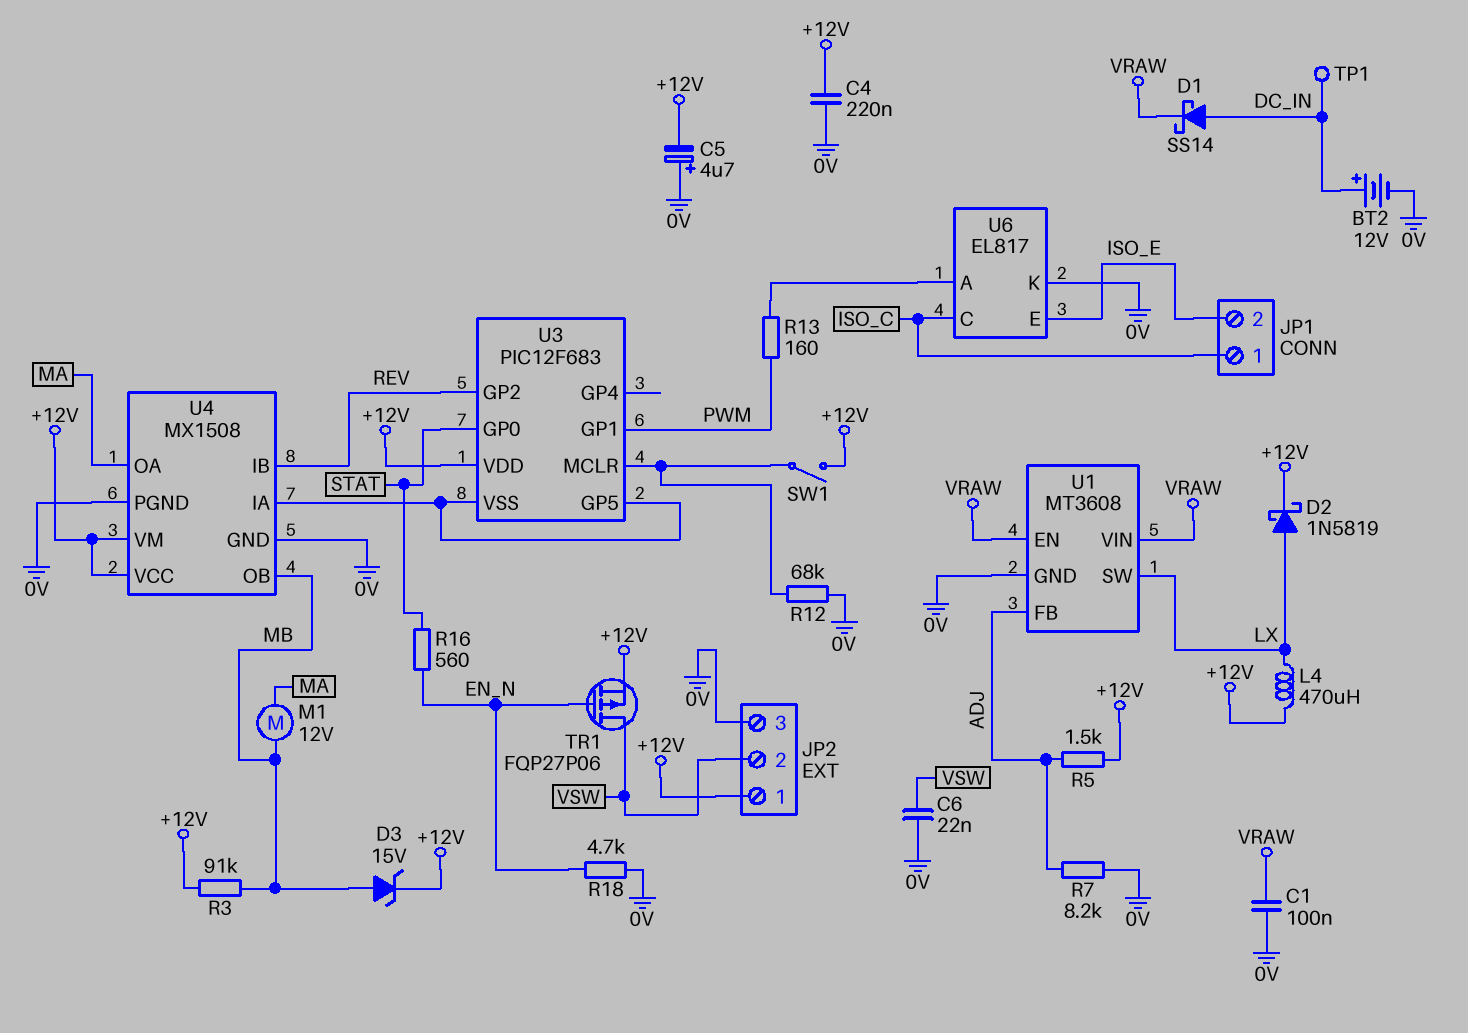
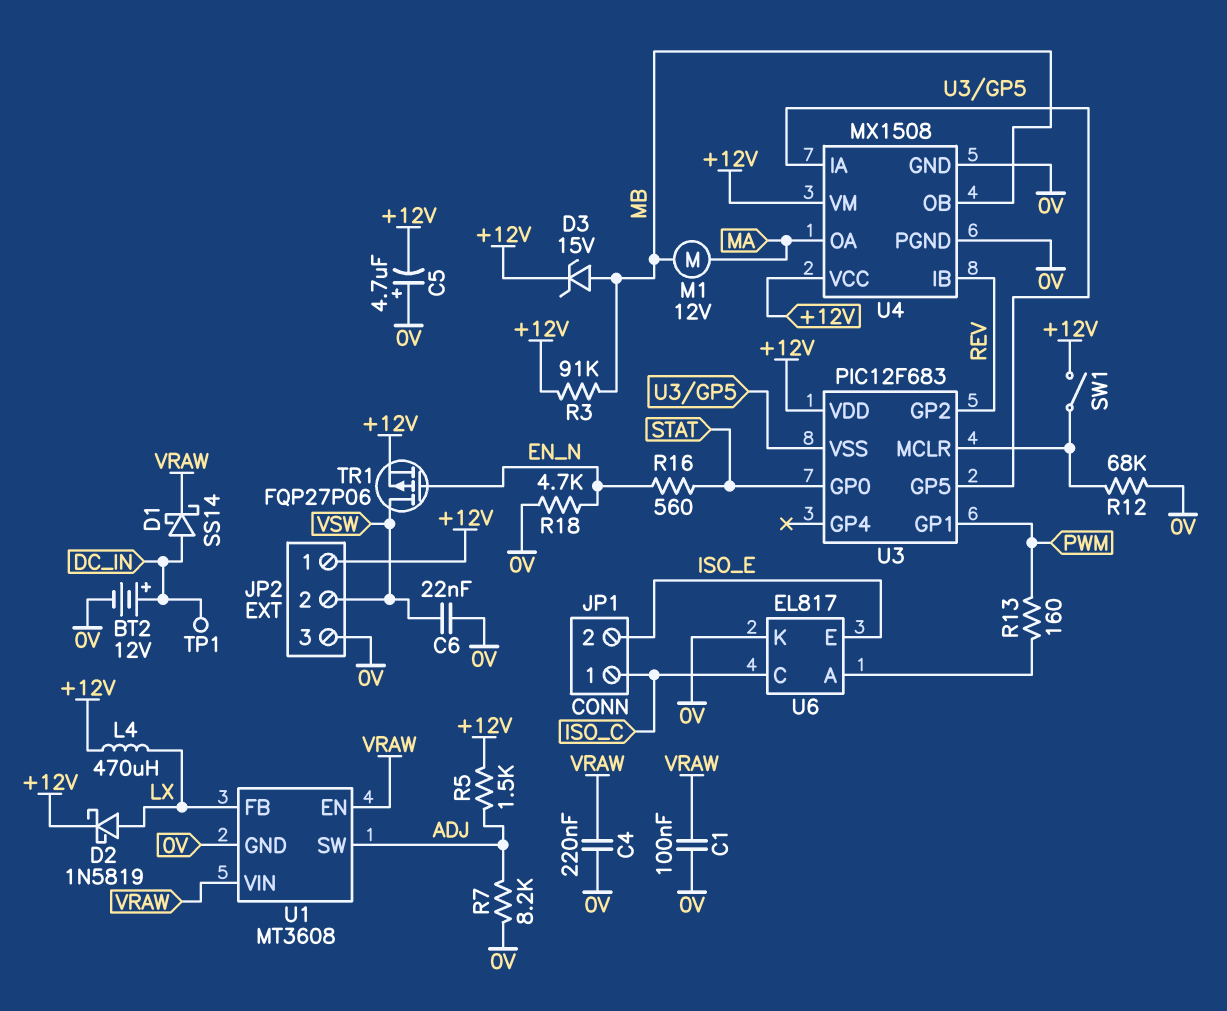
C4: 220nF (+12V, 0V) -> 220nF (0V, VRAW)
U1 pin FB: ADJ -> LX
U1 pin SW: LX -> ADJ

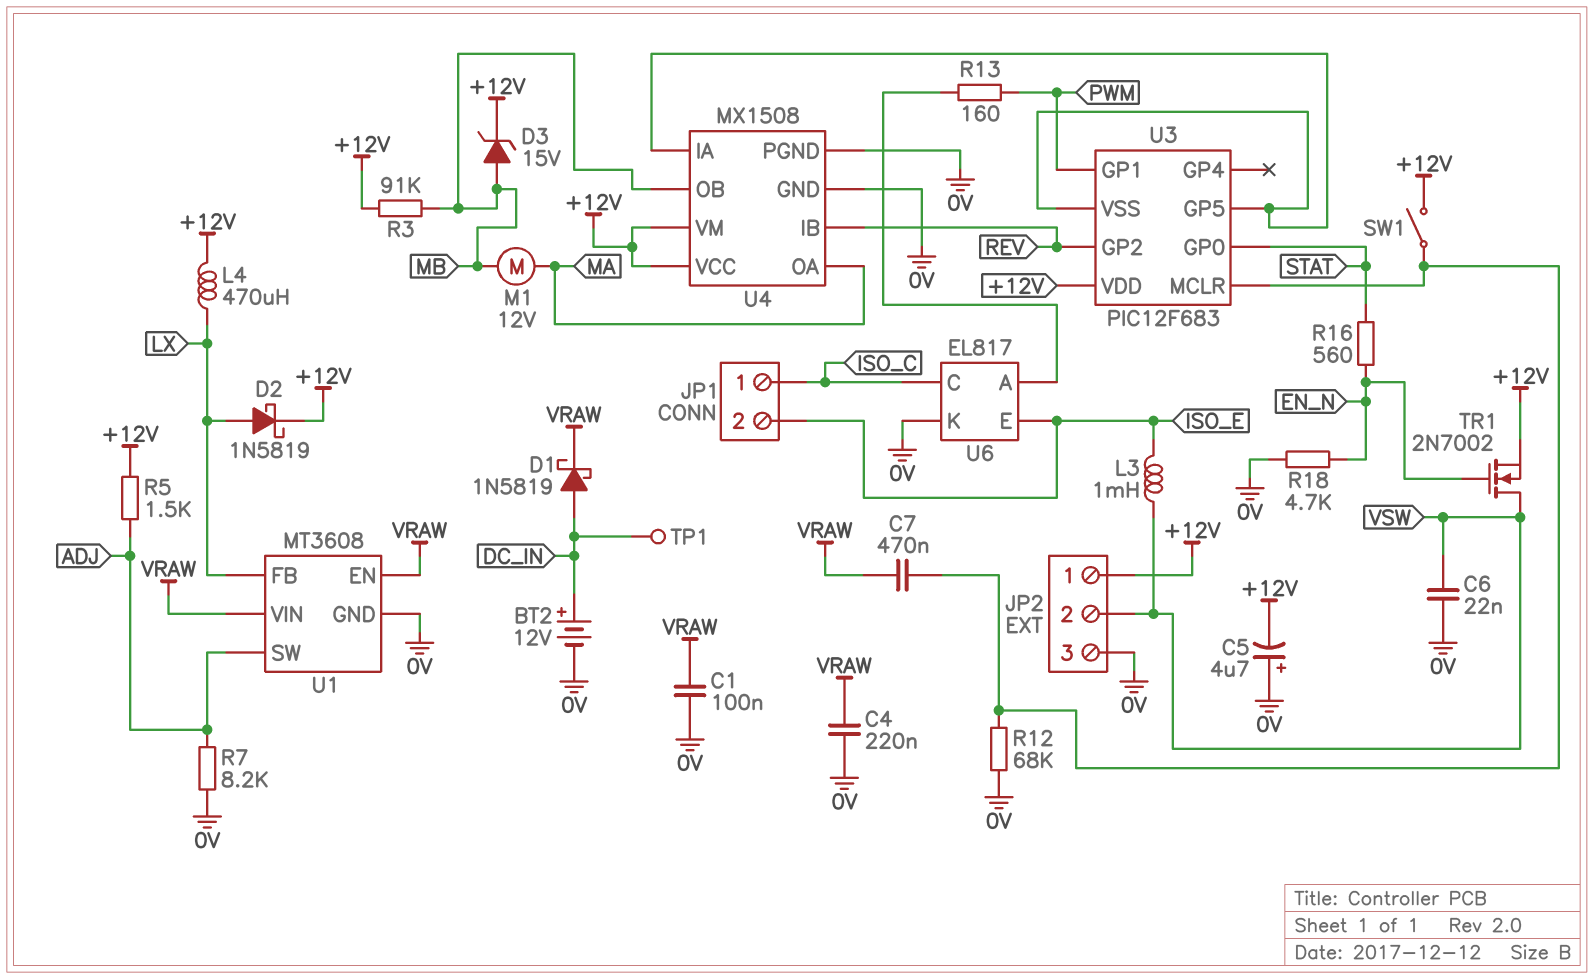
C7: none -> 470nF (U3/MCLR, VRAW)
D1: schottky SS14 (A DC_IN, K VRAW) -> schottky 1N5819 (A DC_IN, K VRAW)
L3: none -> 1mH (ISO_E, VSW)
TR1: PMOS FQP27P06 (G EN_N, D VSW, S +12V) -> NMOS 2N7002 (G EN_N, D VSW, S +12V)

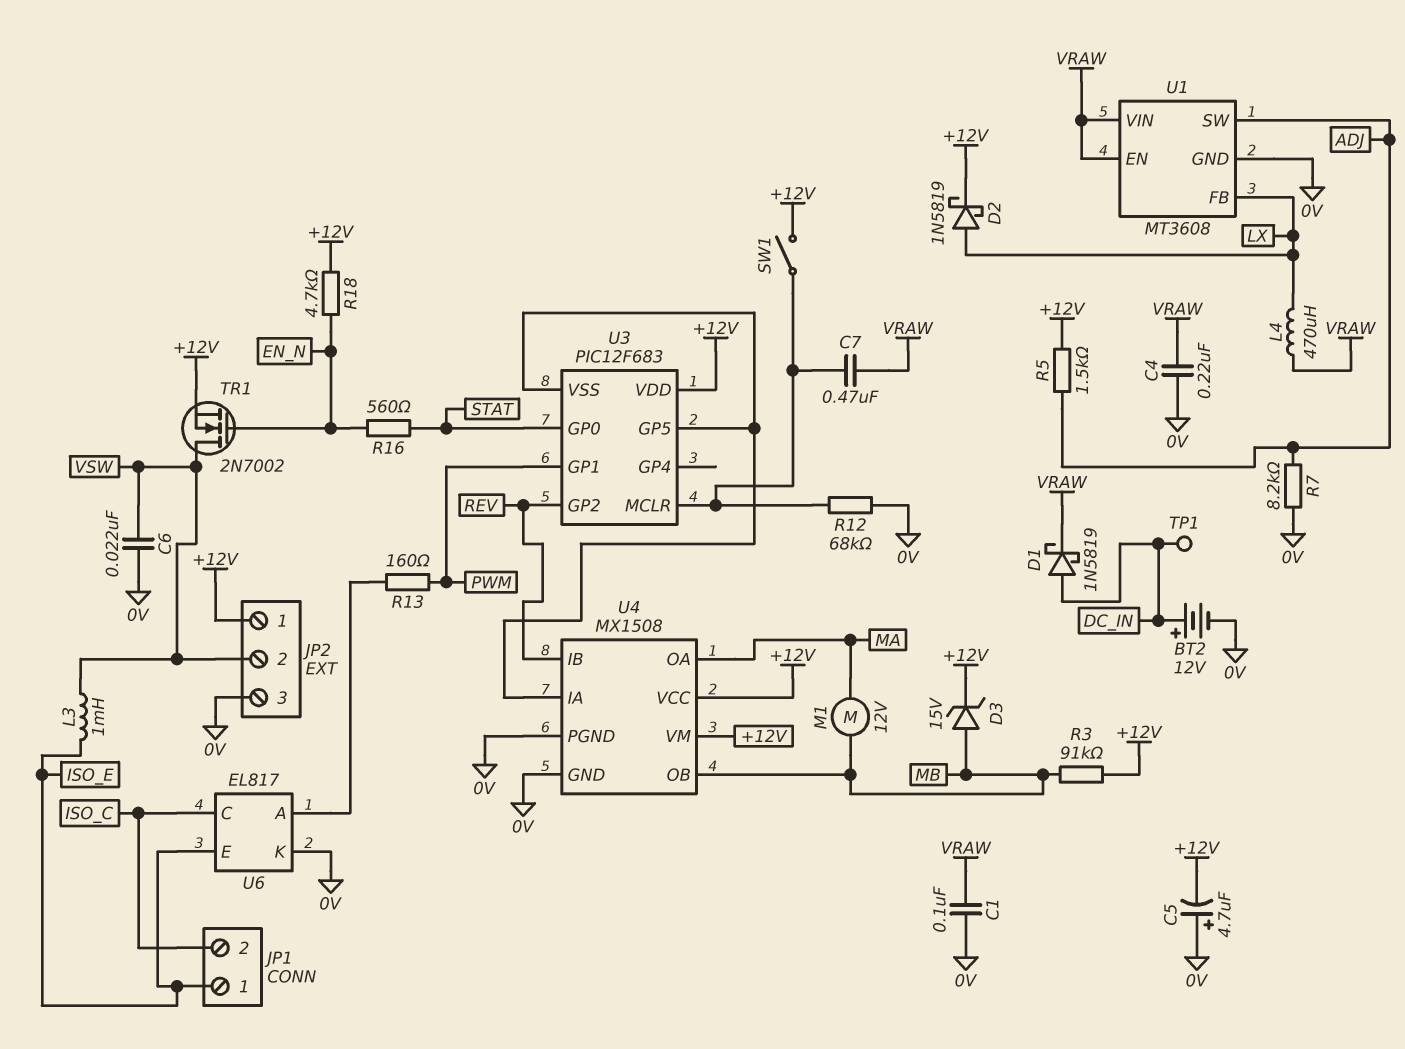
JP1 pin 1: ISO_C -> ISO_E
JP1 pin 2: ISO_E -> ISO_C
L4: 470uH (+12V, LX) -> 470uH (LX, VRAW)
R18: 4.7k (0V, EN_N) -> 4.7k (+12V, EN_N)

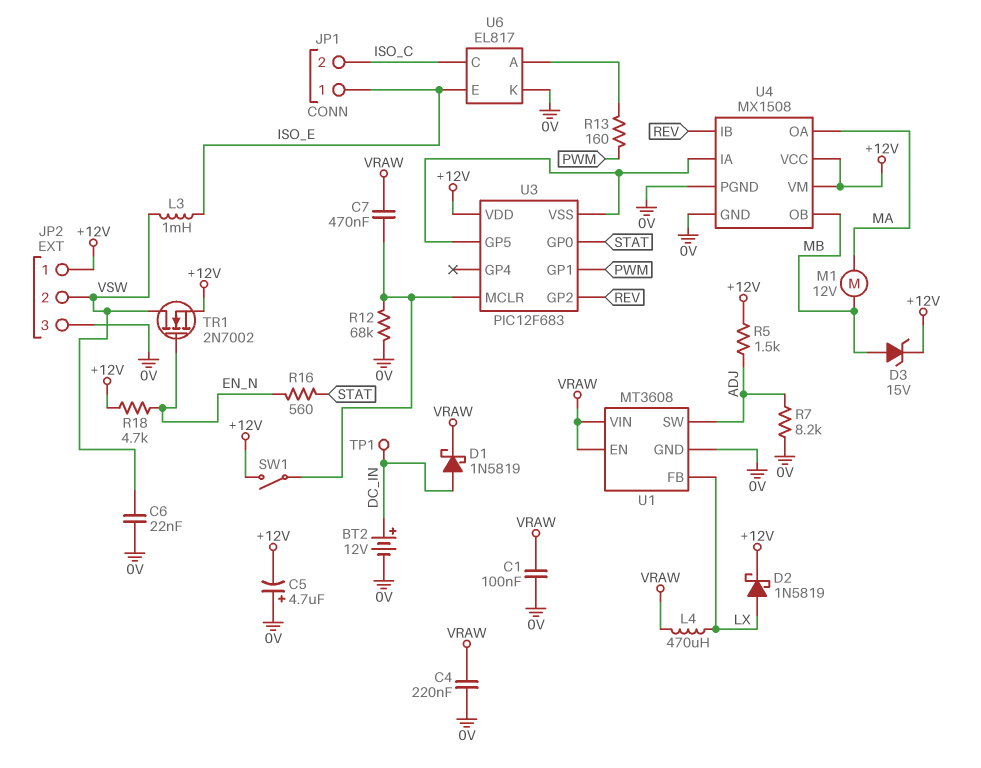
R3: 91k (+12V, MB) -> none

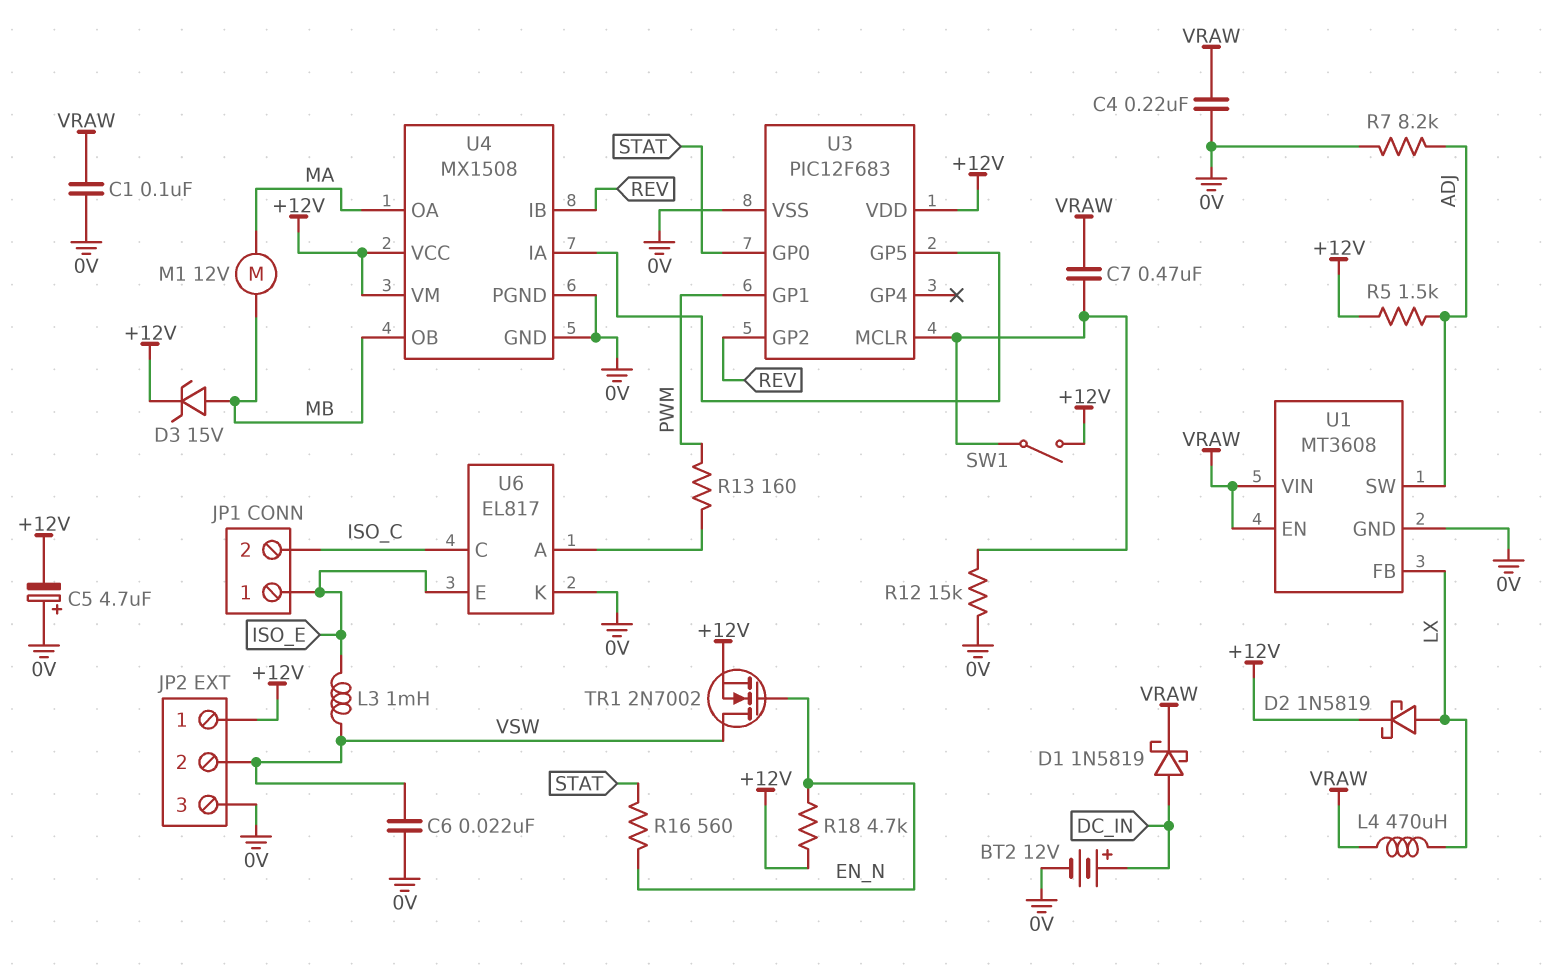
R12: 68k (0V, U3/MCLR) -> 15k (0V, U3/MCLR)
TP1: test point (DC_IN) -> none
U3 pin VSS: U3/GP5 -> 0V

